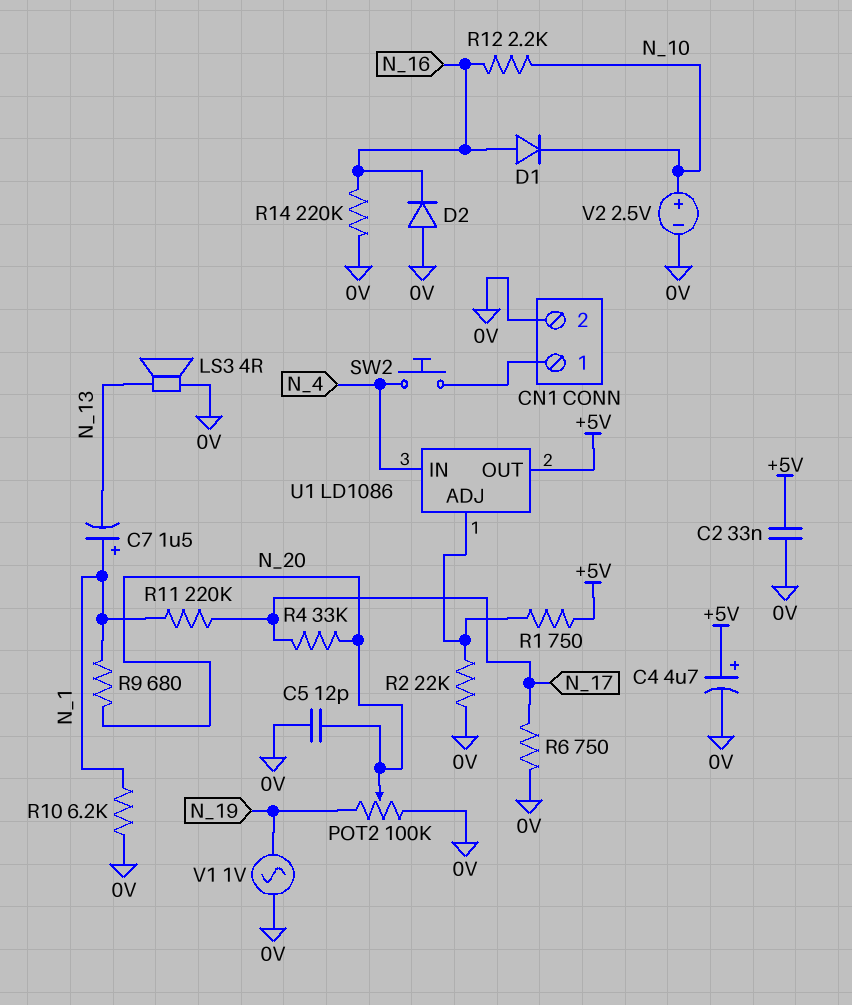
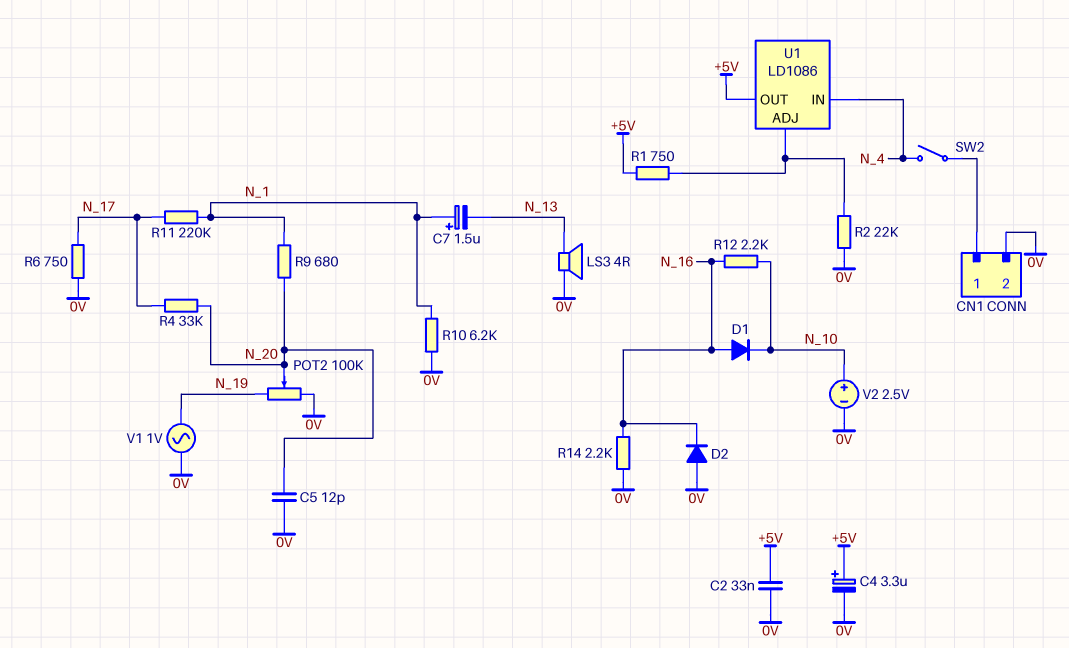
C4: 4.7uF (plus +5V, minus 0V) -> 3.3uF (plus +5V, minus 0V)
R14: 220k (0V, N_16) -> 2.2k (0V, N_16)
SW2: button (CN1/1, N_4) -> switch (CN1/1, N_4)

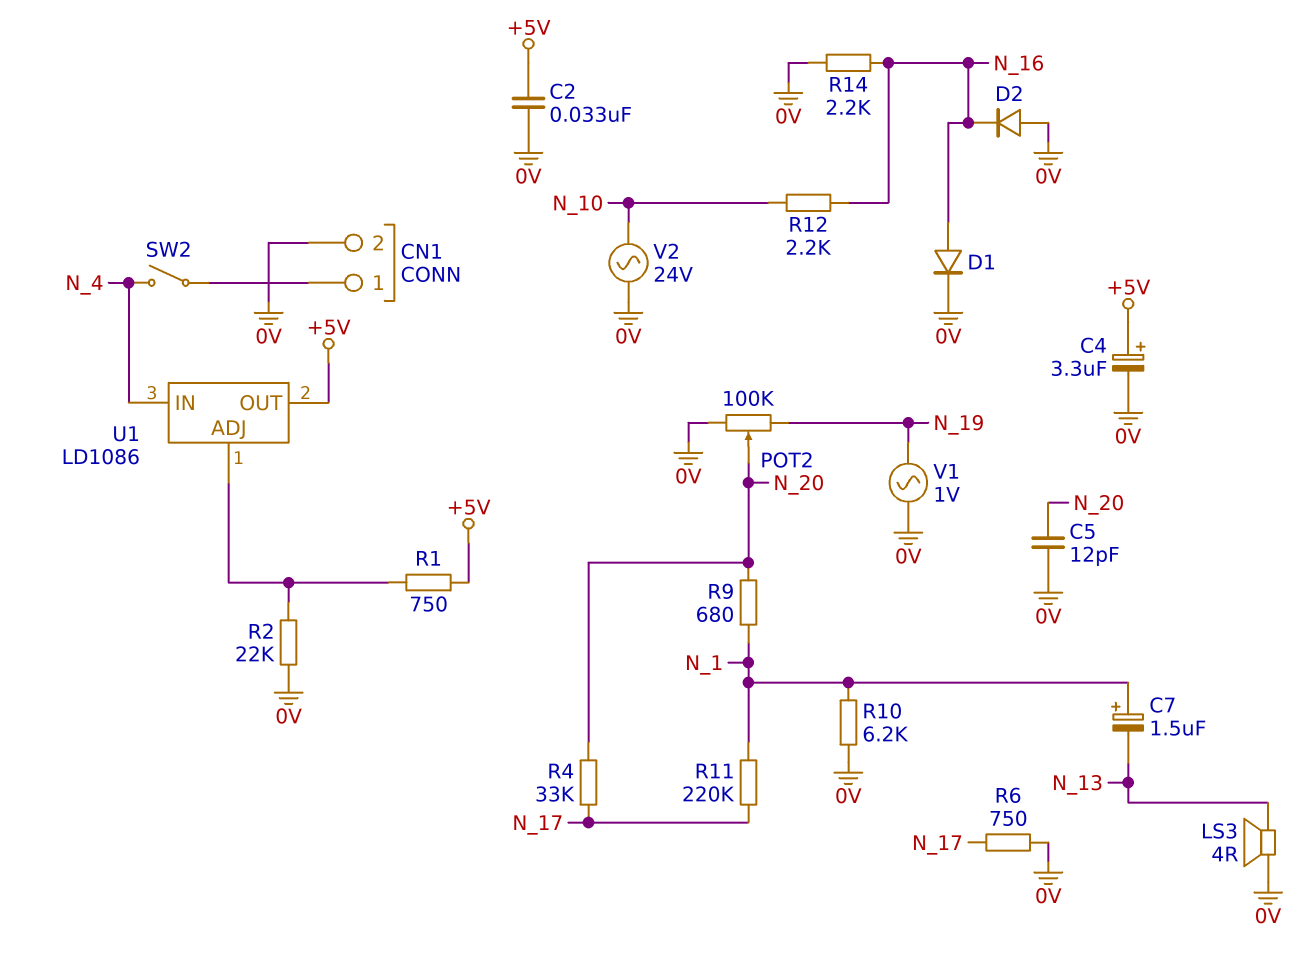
D1: diode (A N_16, K N_10) -> diode (A N_16, K 0V)
V2: 2.5V (plus N_10, minus 0V) -> AC 24V (0V, N_10)

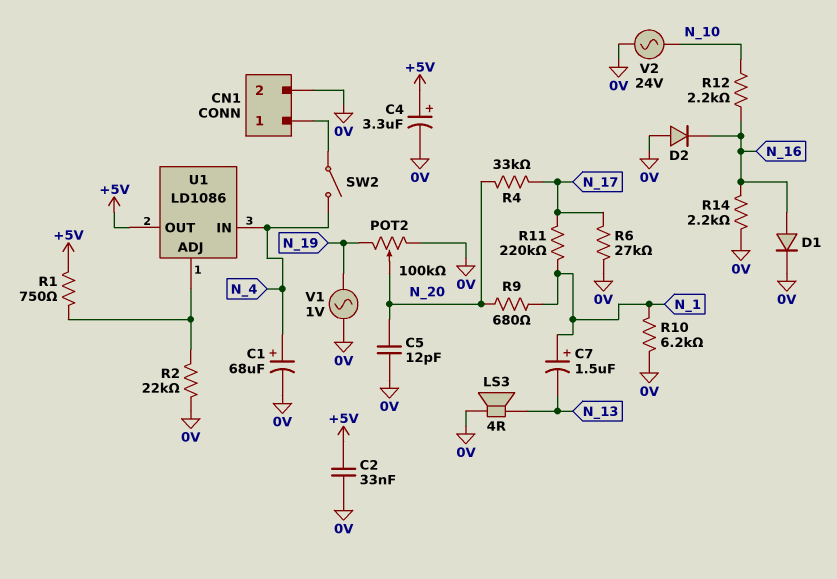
C1: none -> 68uF (plus N_4, minus 0V)
R6: 750 (0V, N_17) -> 27k (0V, N_17)

